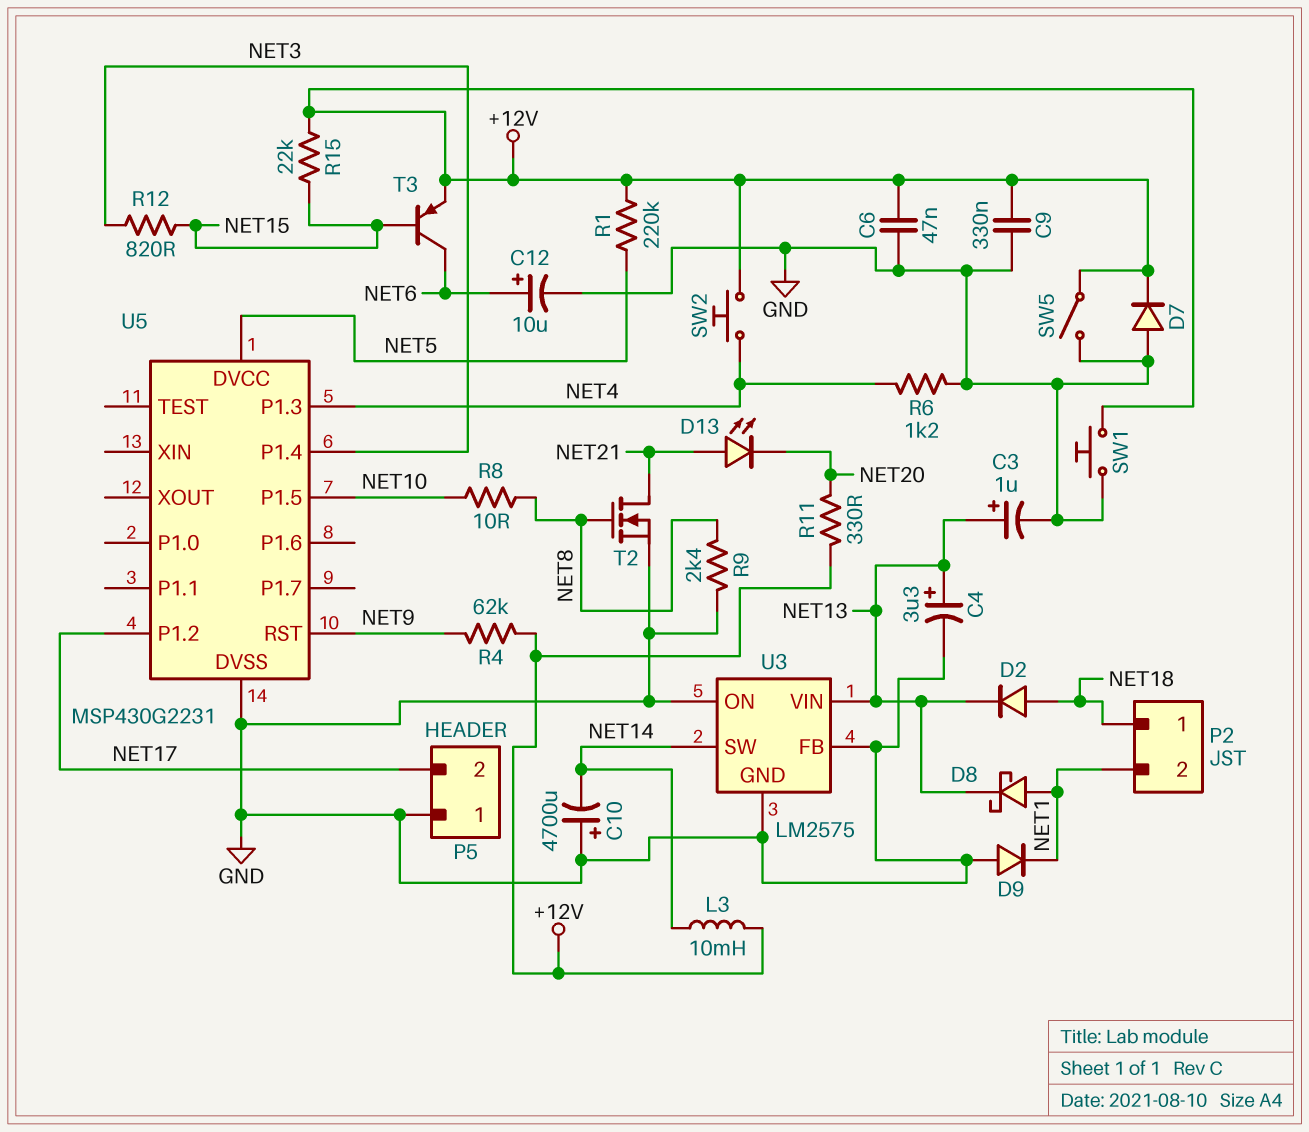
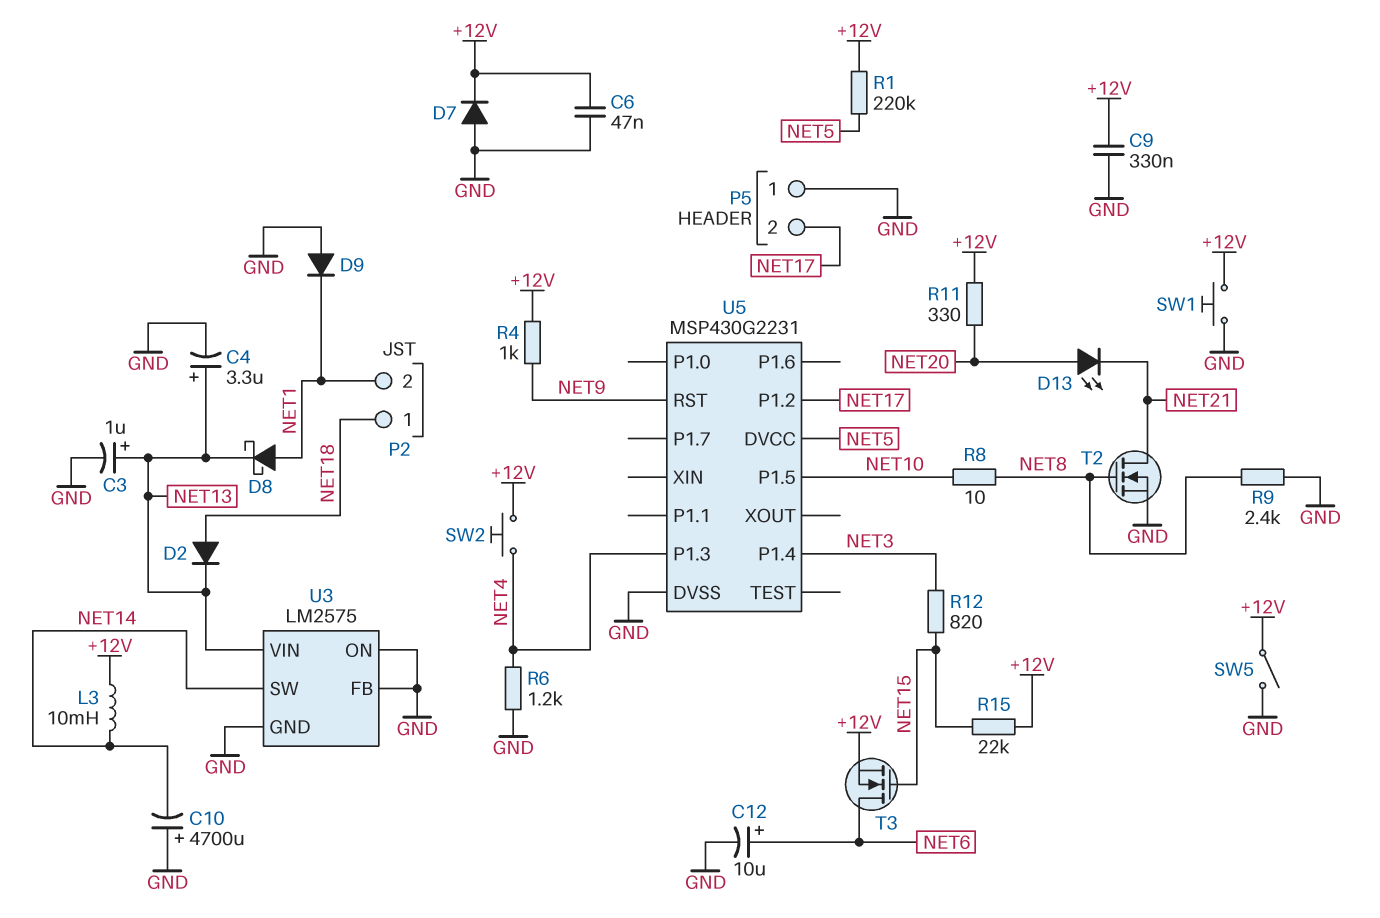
D13: LED (A NET21, K NET20) -> LED (A NET20, K NET21)
R4: 62k (+12V, NET9) -> 1k (+12V, NET9)
T3: PNP (B NET15, C NET6, E +12V) -> NMOS (G NET15, D NET6, S +12V)

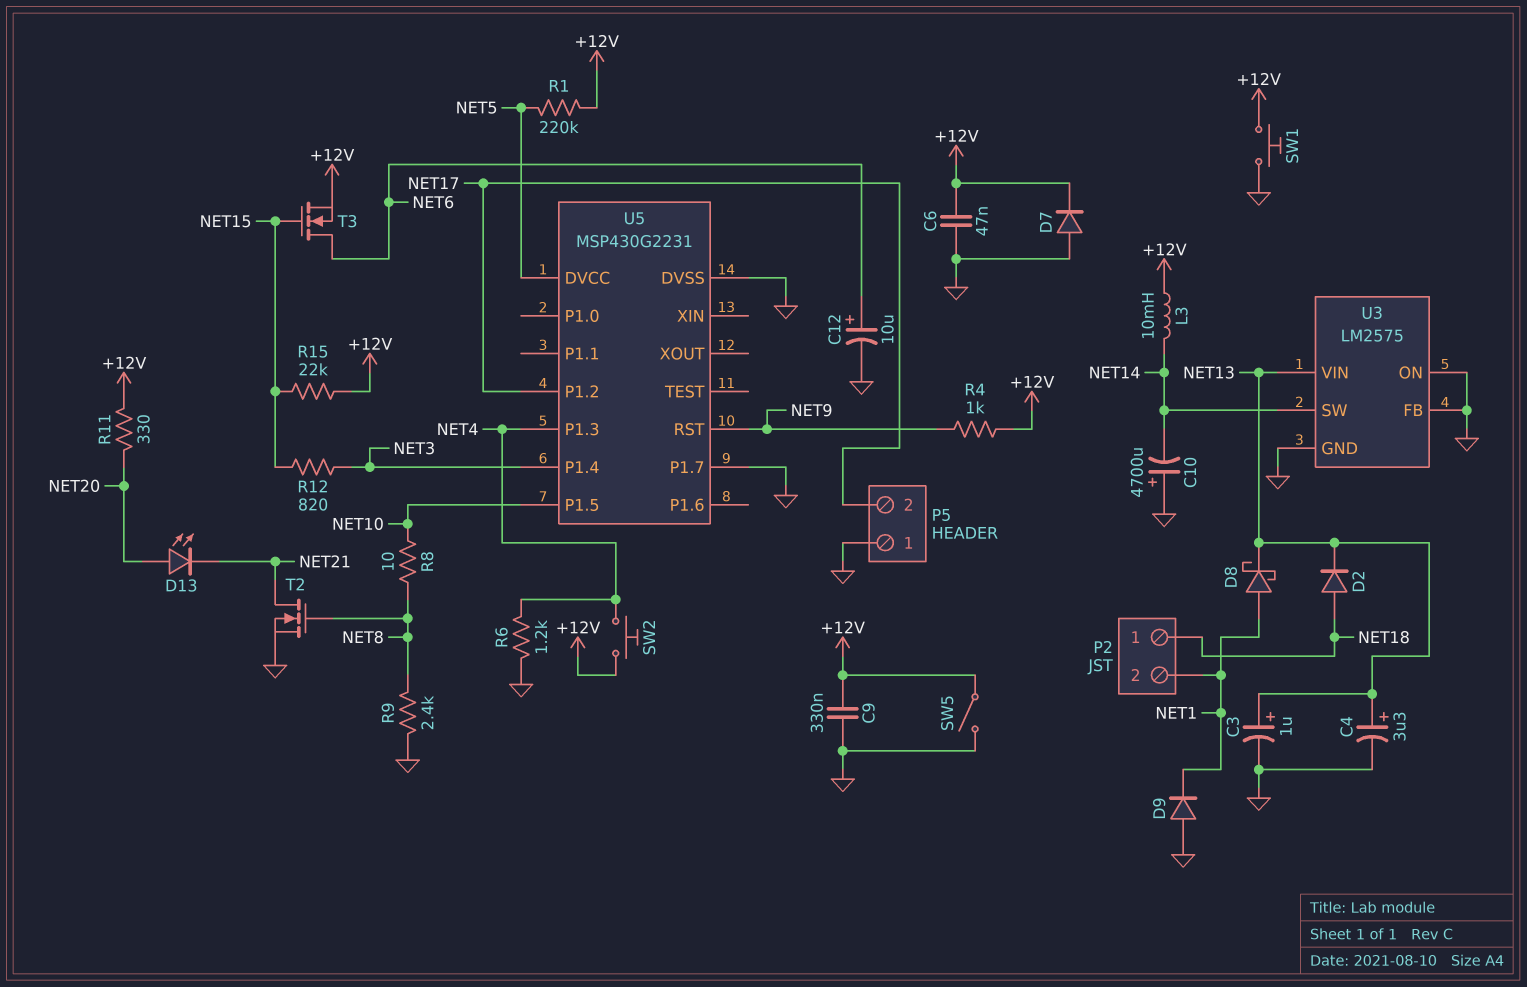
U5 pin P1.7: none -> GND

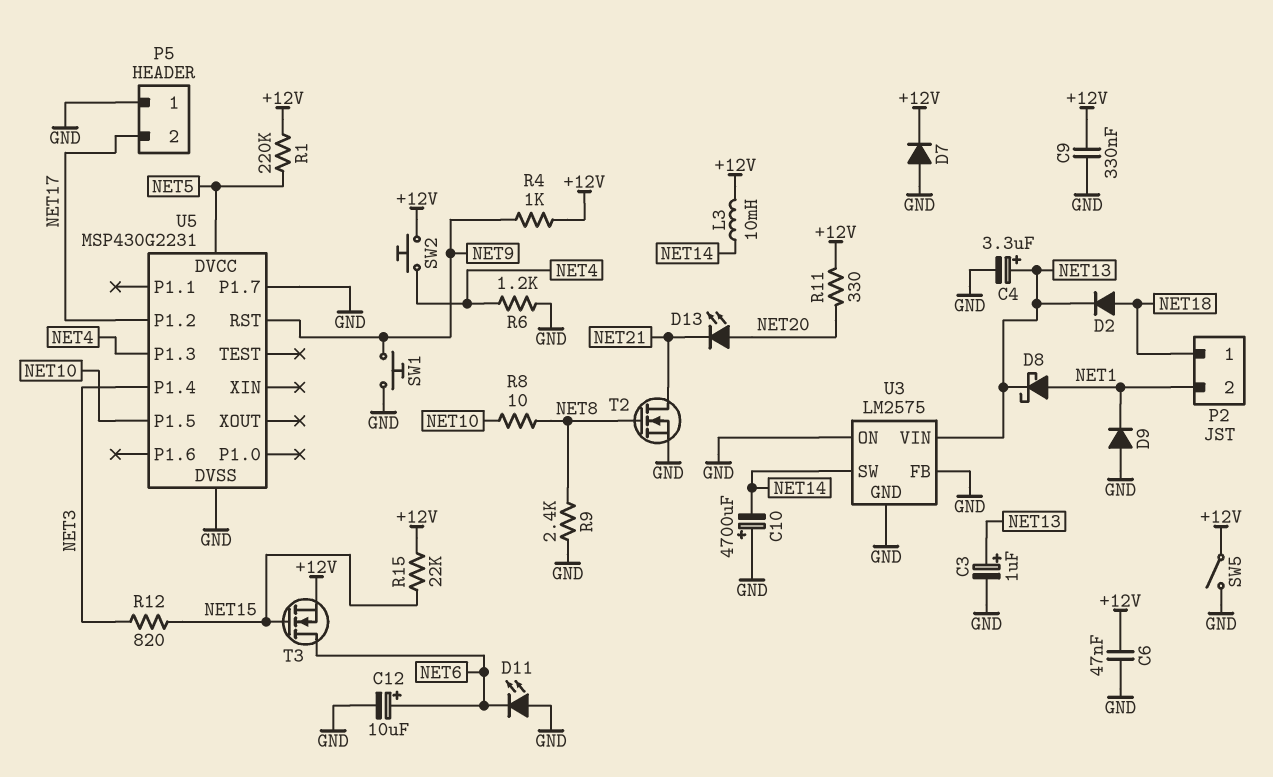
D11: none -> LED (A GND, K NET6)
SW1: button (+12V, GND) -> button (GND, NET9)

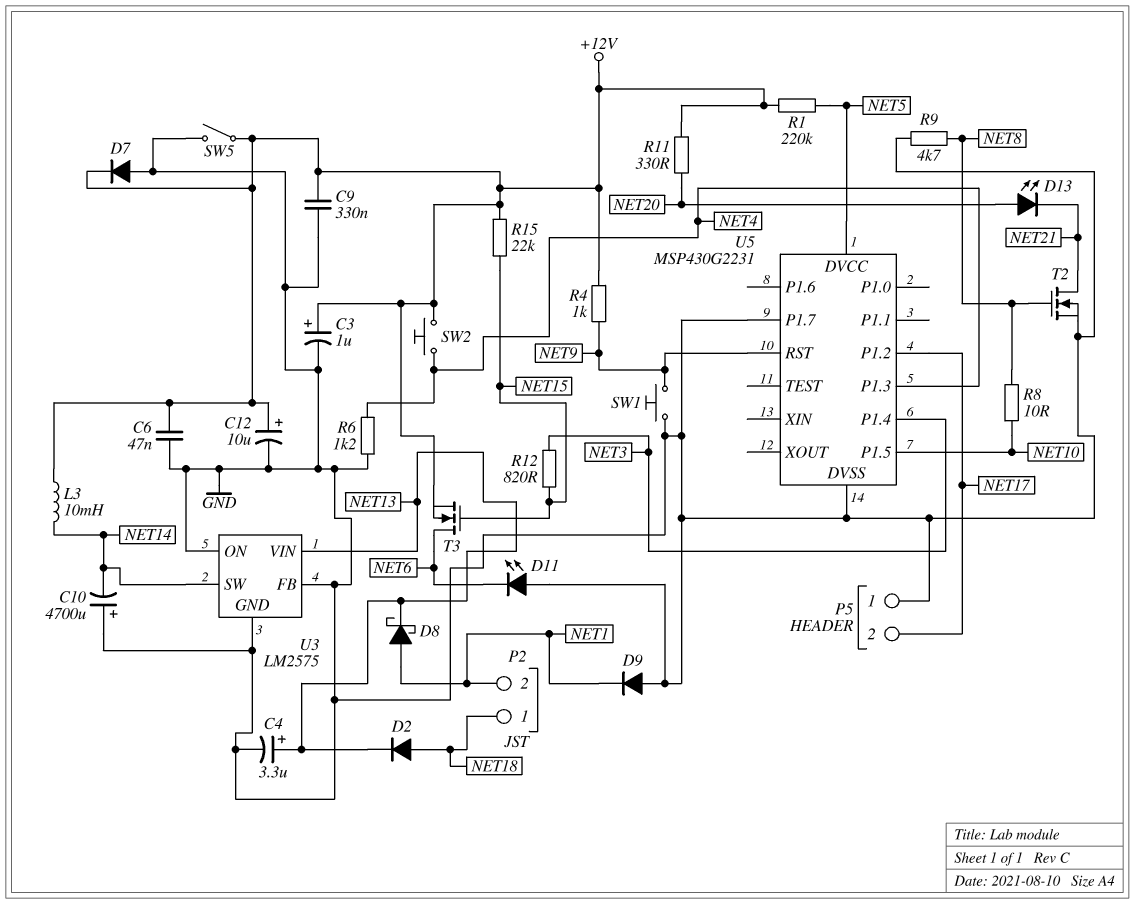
C3: 1uF (plus NET13, minus GND) -> 1uF (plus +12V, minus GND)
C12: 10uF (plus NET6, minus GND) -> 10uF (plus +12V, minus GND)
R9: 2.4k (GND, NET8) -> 4.7k (GND, NET8)

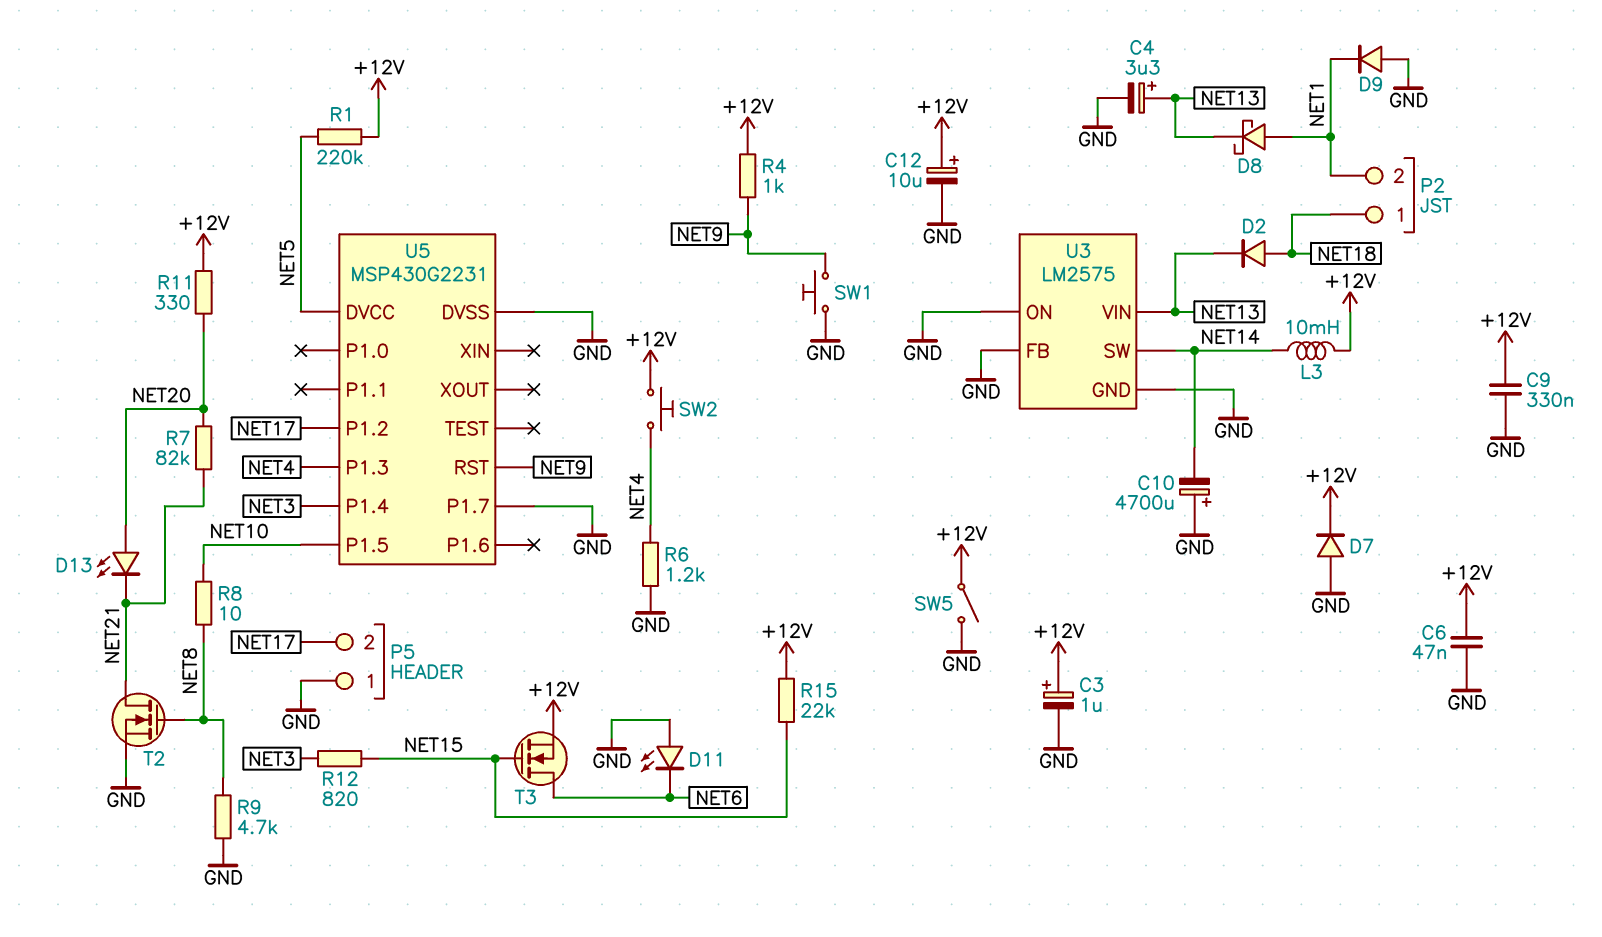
R7: none -> 82k (NET20, NET21)

